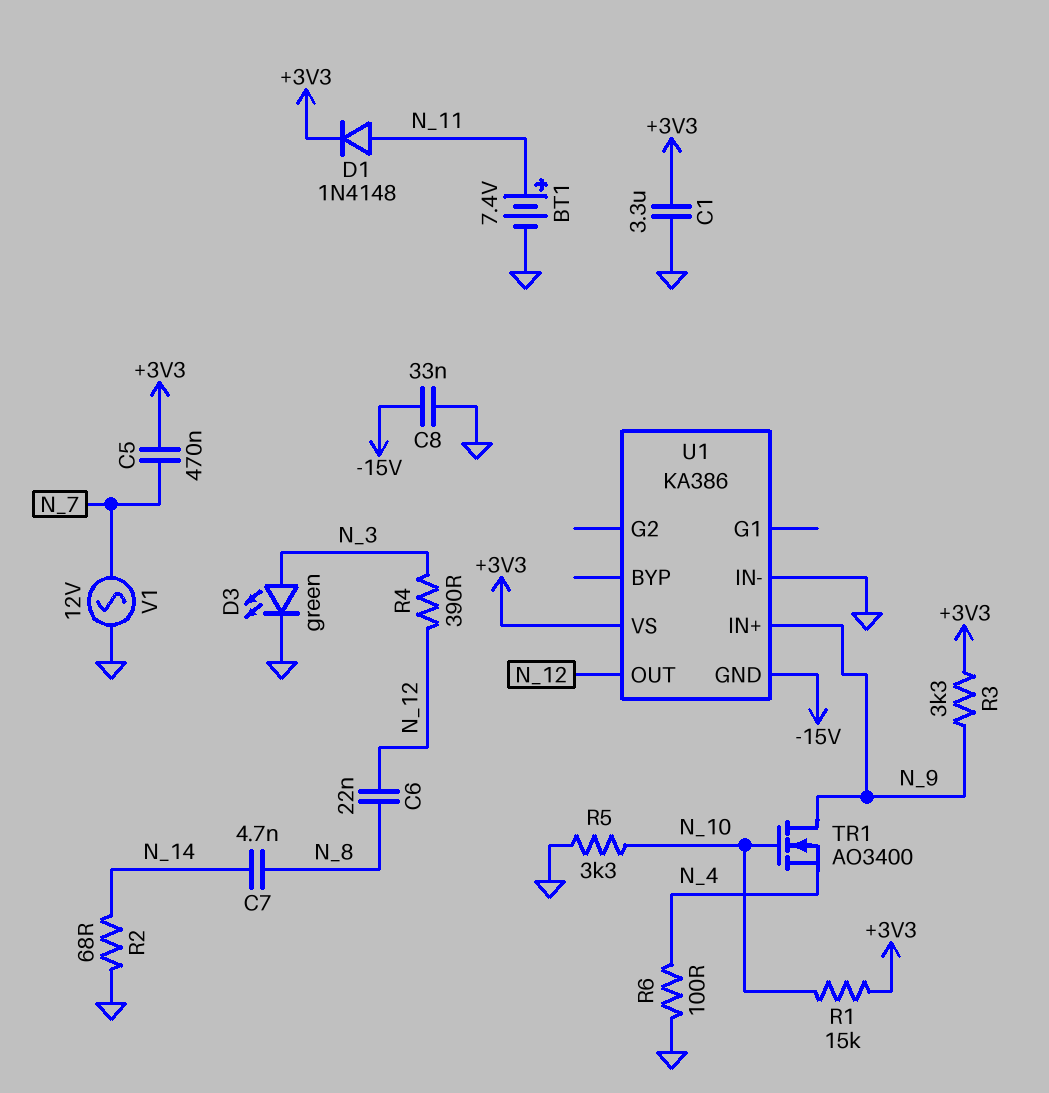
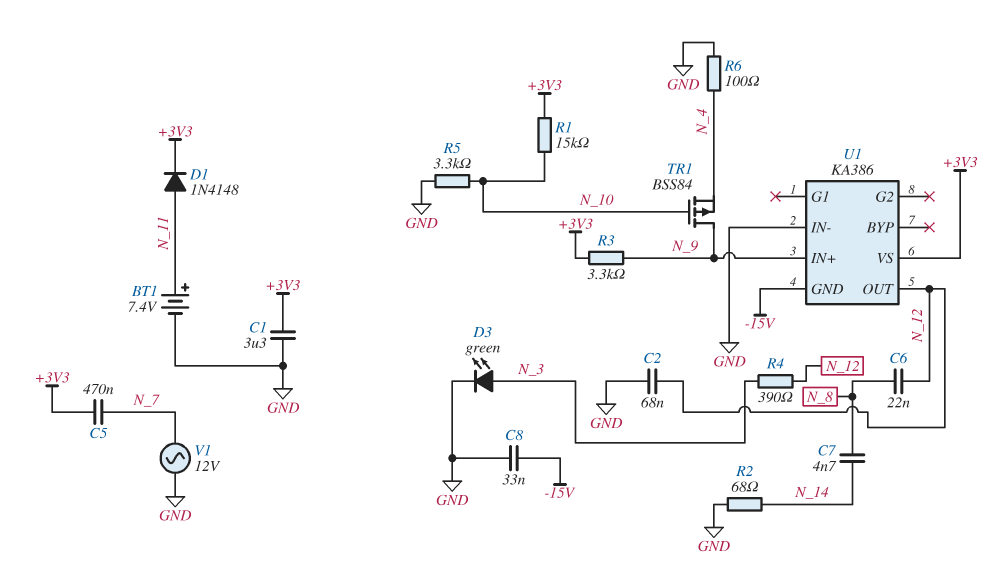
C2: none -> 68nF (GND, N_12)
TR1: NMOS AO3400 (G N_10, D N_9, S N_4) -> PMOS BSS84 (G N_10, D N_9, S N_4)

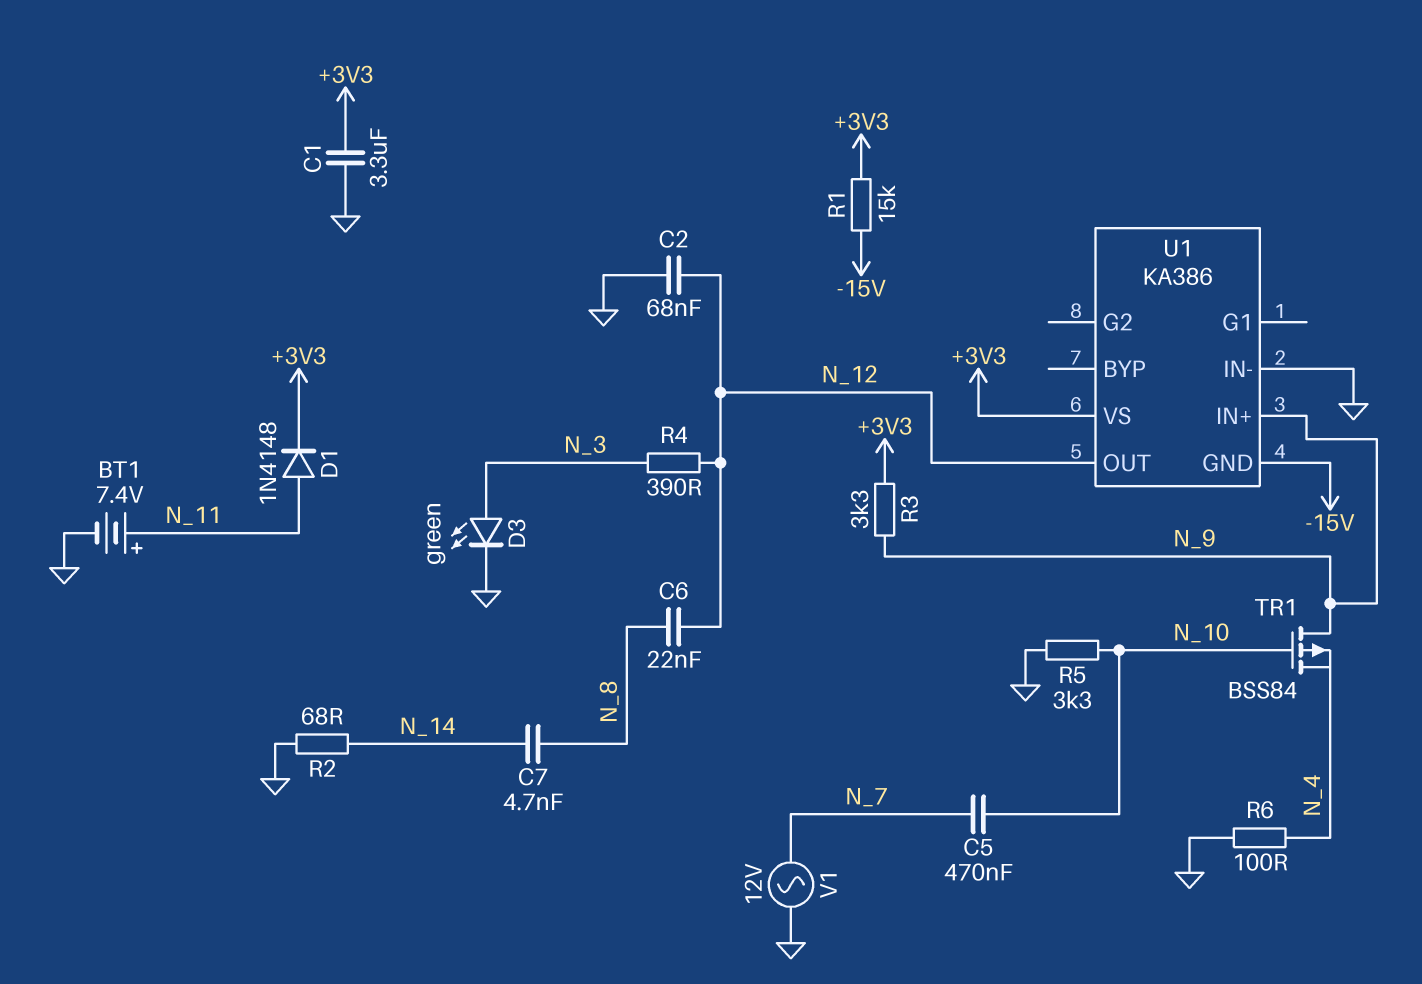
C5: 470nF (+3V3, N_7) -> 470nF (N_7, N_10)
C8: 33nF (-15V, GND) -> none
R1: 15k (+3V3, N_10) -> 15k (+3V3, -15V)

